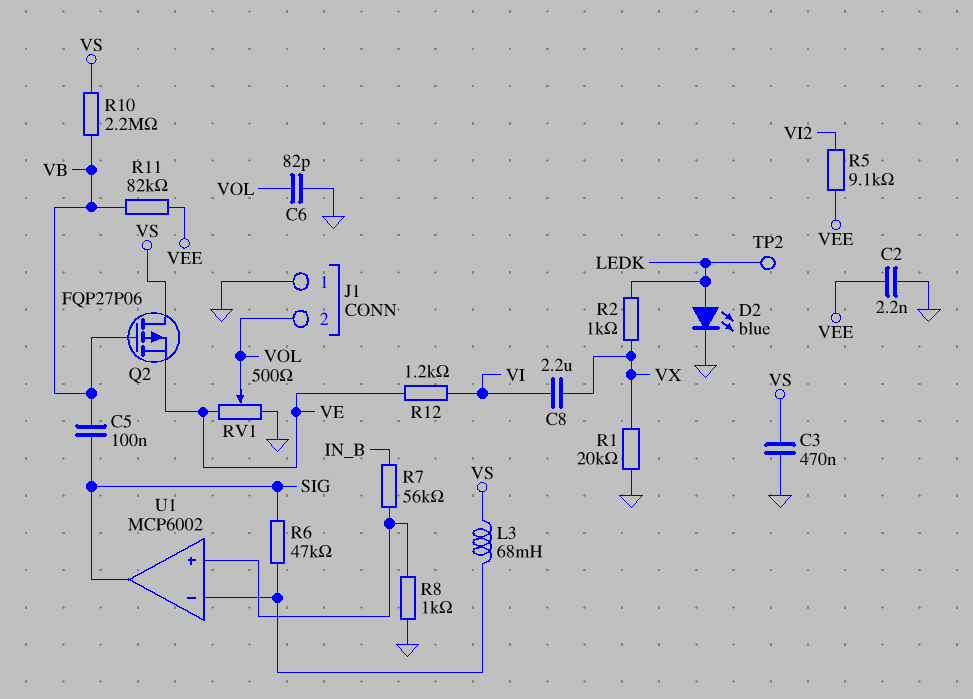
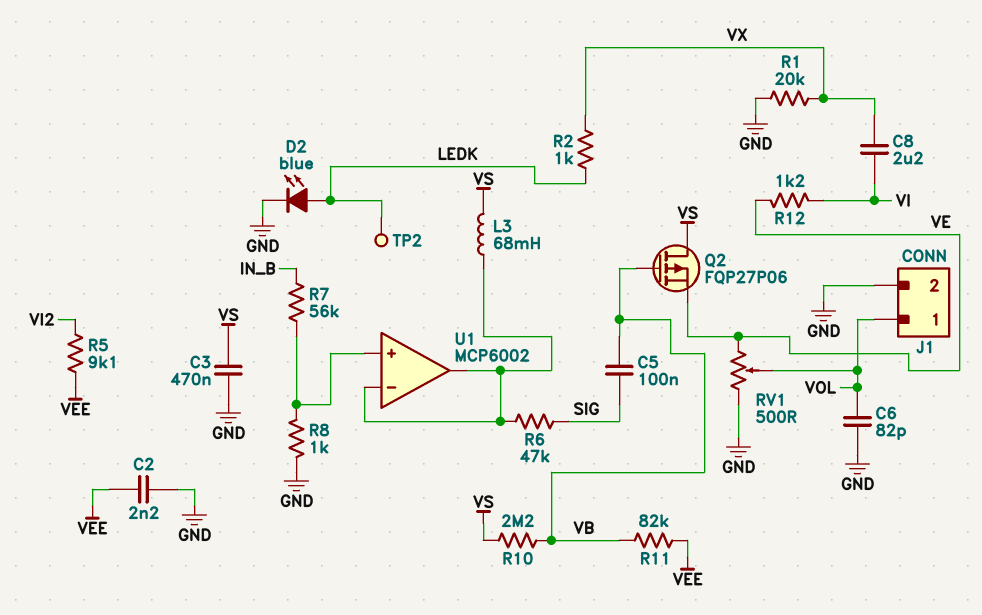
J1 pin 1: GND -> VOL
J1 pin 2: VOL -> GND
U1 pin out: SIG -> U1/in-

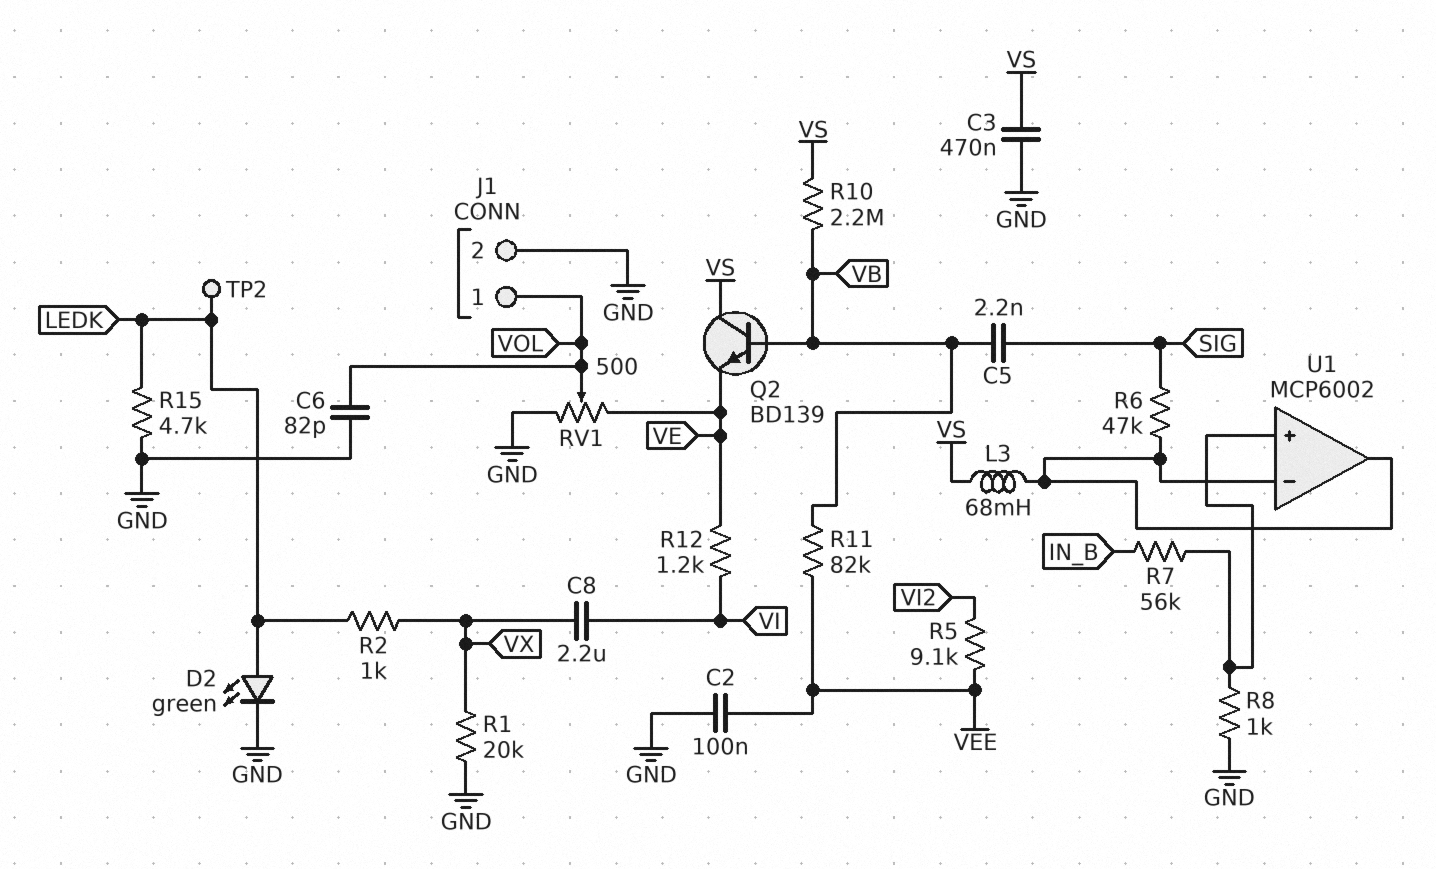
C2: 2.2nF (GND, VEE) -> 100nF (GND, VEE)
C5: 100nF (SIG, VB) -> 2.2nF (SIG, VB)
D2: LED blue (A LEDK, K GND) -> LED green (A LEDK, K GND)
Q2: PMOS FQP27P06 (G VB, D VS, S VE) -> NPN BD139 (B VB, C VS, E VE)
R15: none -> 4.7k (GND, LEDK)

